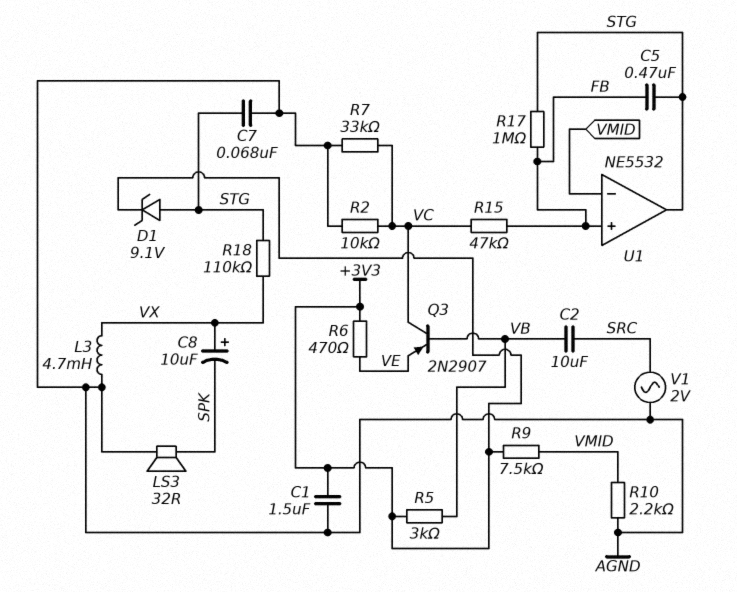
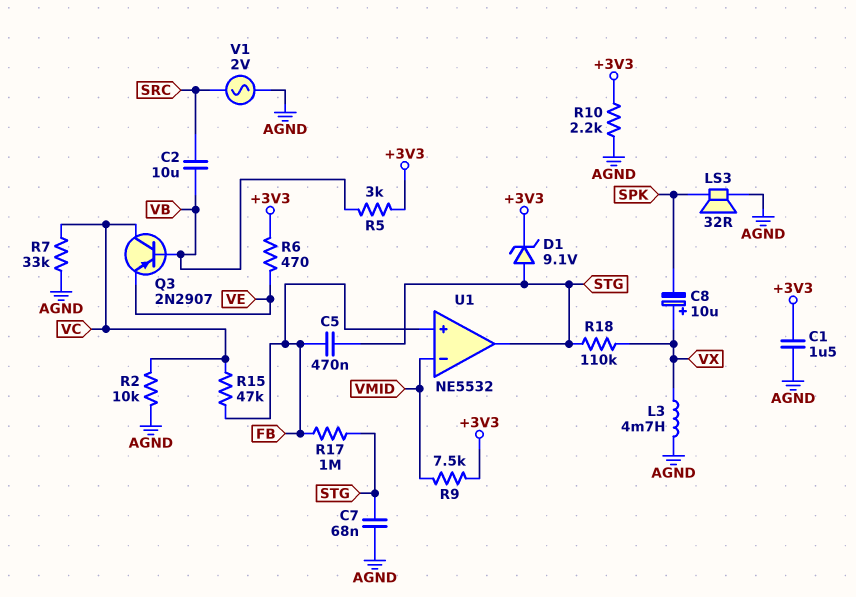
R10: 2.2k (AGND, VMID) -> 2.2k (+3V3, AGND)

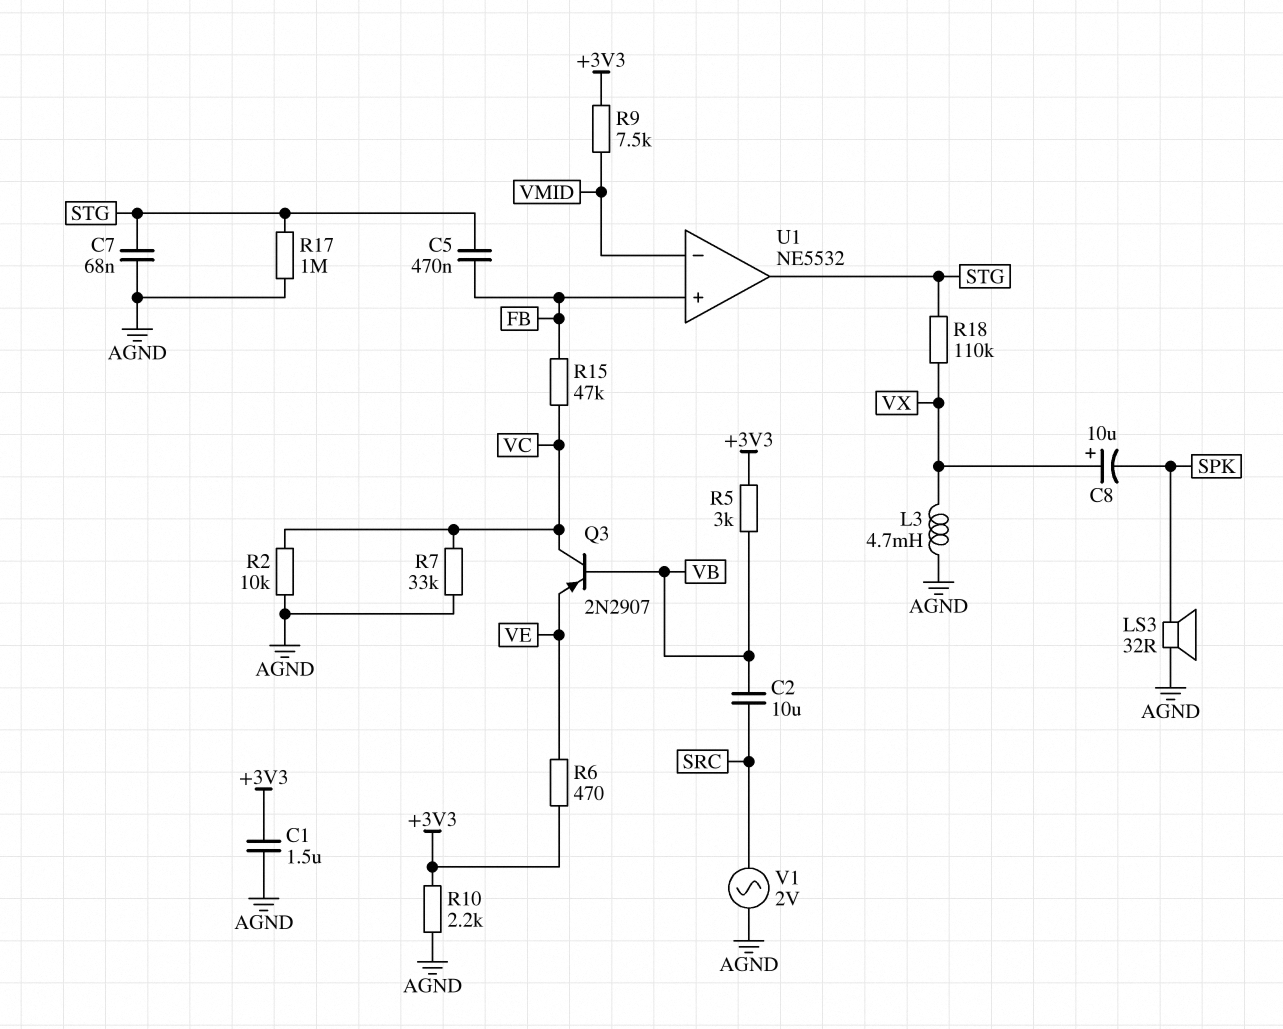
D1: zener 9.1V (A STG, K +3V3) -> none
R17: 1M (FB, STG) -> 1M (AGND, STG)

